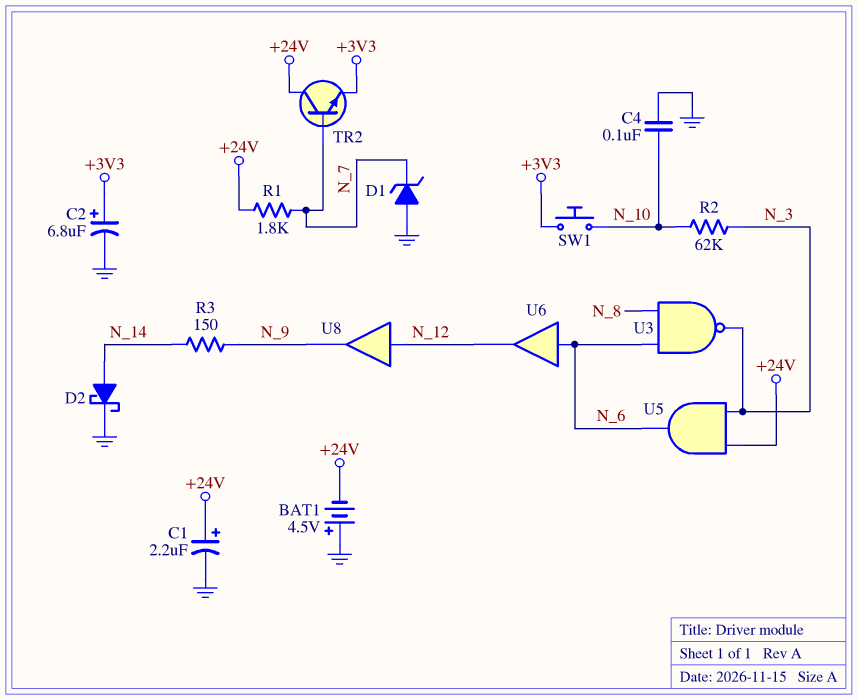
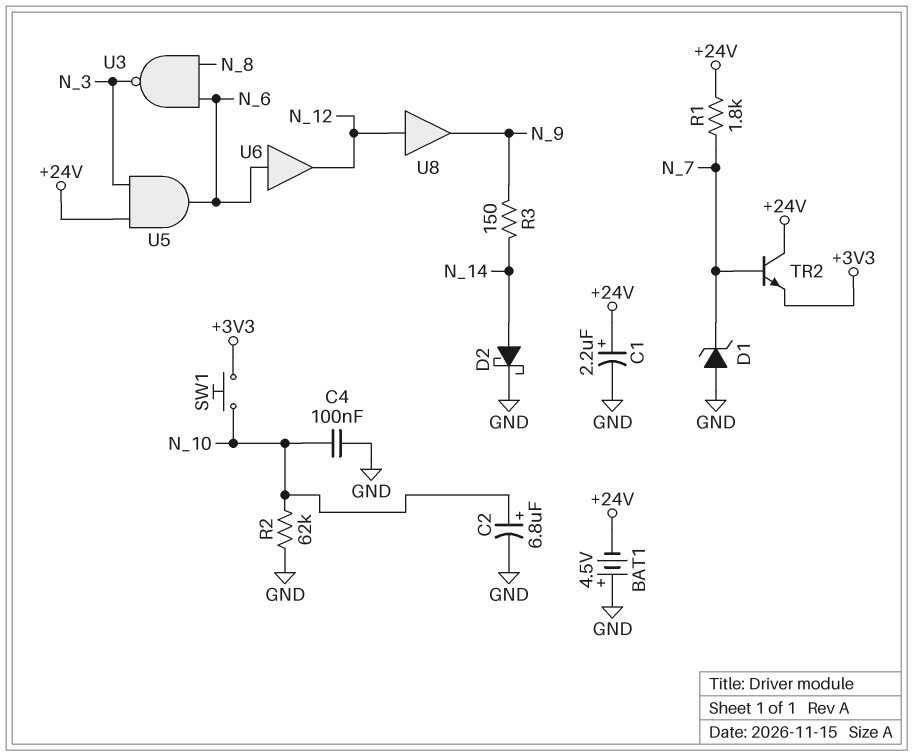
C2: 6.8uF (plus +3V3, minus GND) -> 6.8uF (plus N_10, minus GND)
R2: 62k (N_3, N_10) -> 62k (GND, N_10)

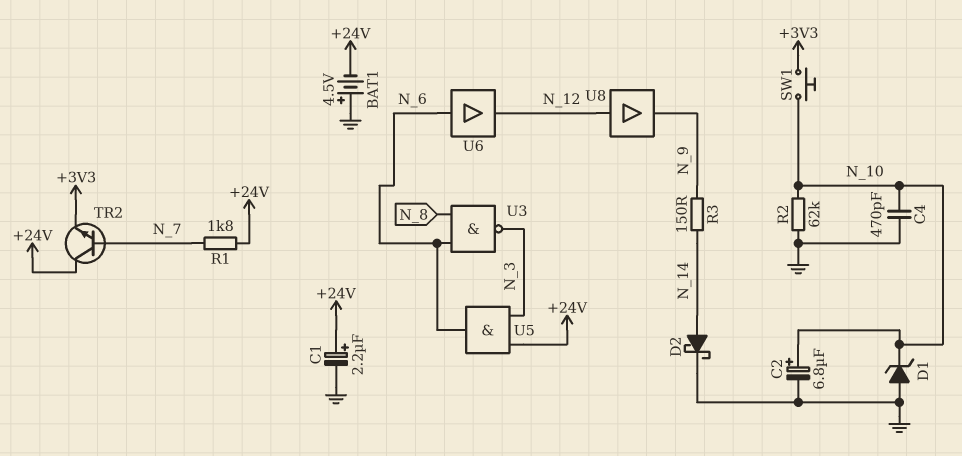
C4: 100nF (GND, N_10) -> 470pF (GND, N_10)
D1: zener (A GND, K N_7) -> zener (A GND, K N_10)

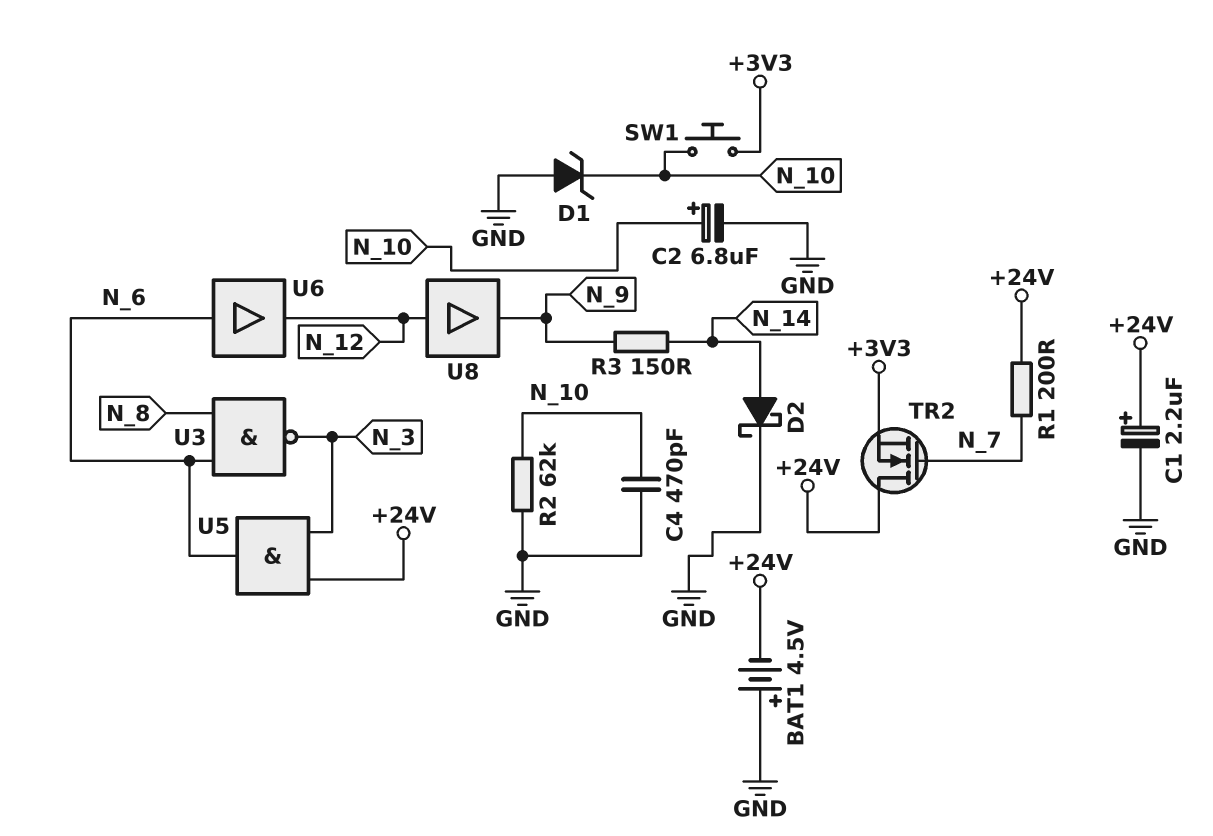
R1: 1.8k (+24V, N_7) -> 200 (+24V, N_7)
TR2: NPN (B N_7, C +24V, E +3V3) -> NMOS (G N_7, D +24V, S +3V3)

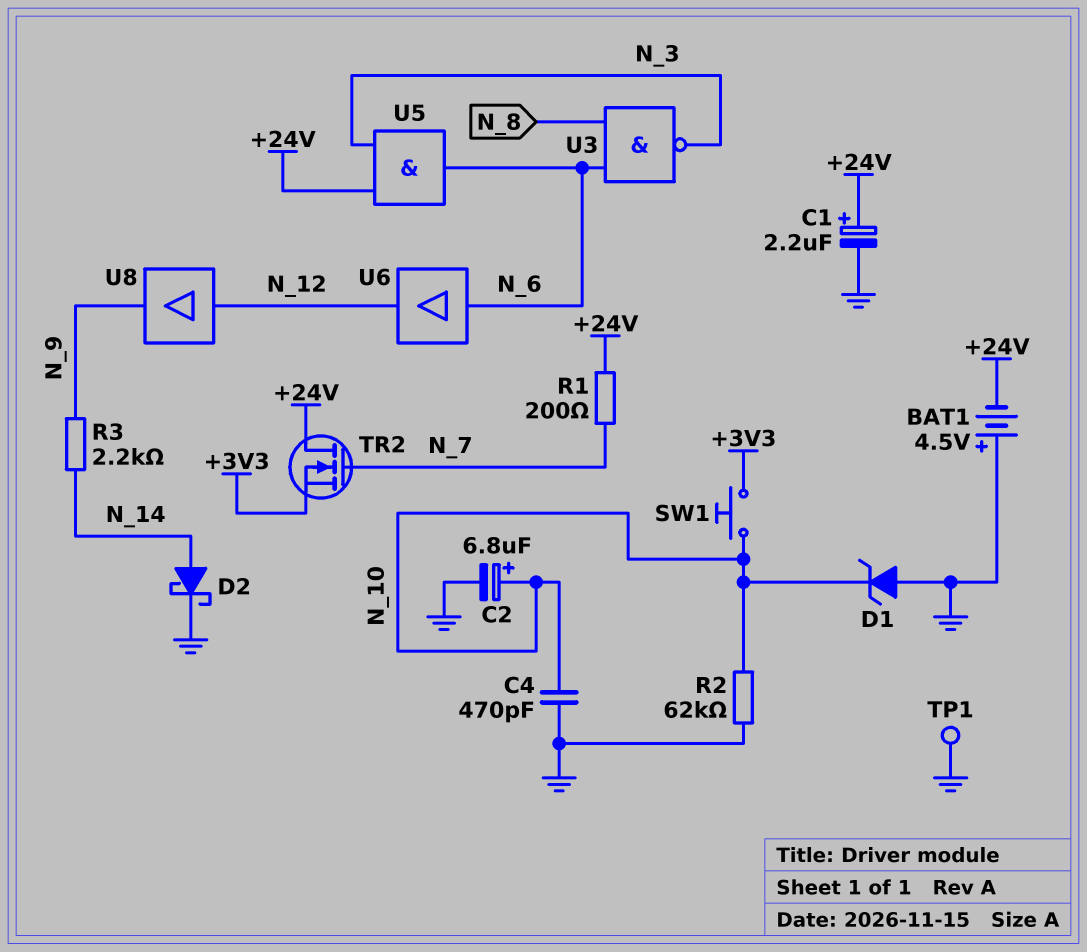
R3: 150 (N_9, N_14) -> 2.2k (N_9, N_14)
TP1: none -> test point (GND)

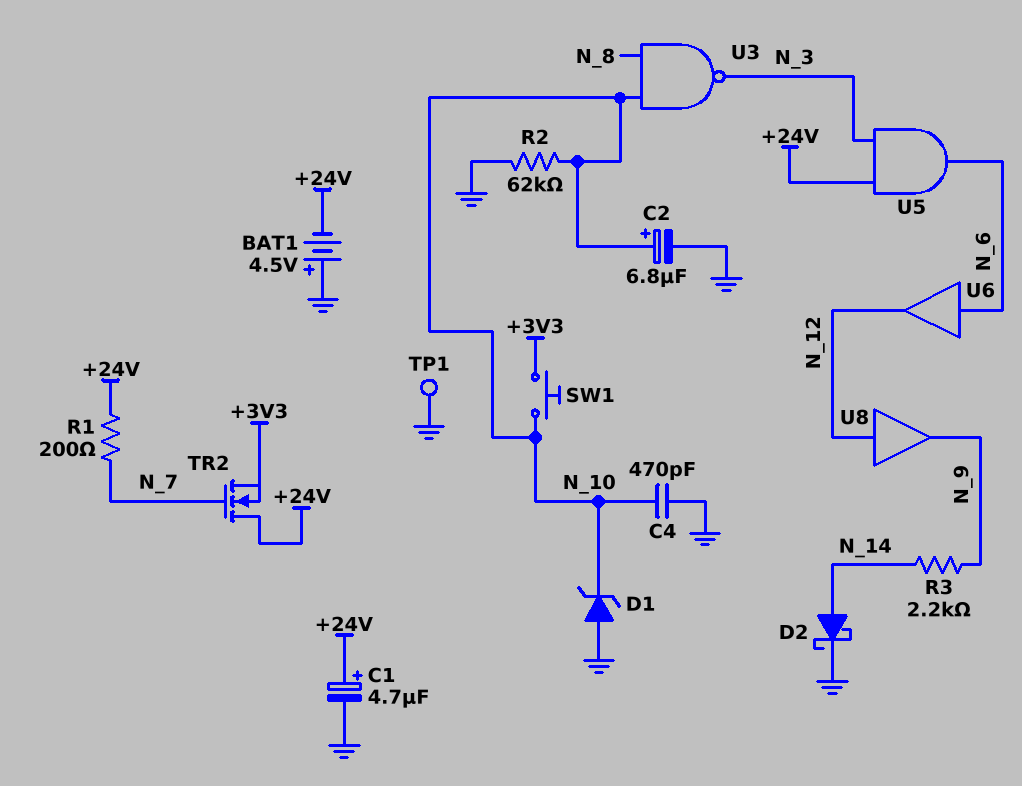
C1: 2.2uF (plus +24V, minus GND) -> 4.7uF (plus +24V, minus GND)
U3: NAND (in N_6, in N_8, out N_3) -> NAND (in N_8, in N_10, out N_3)

